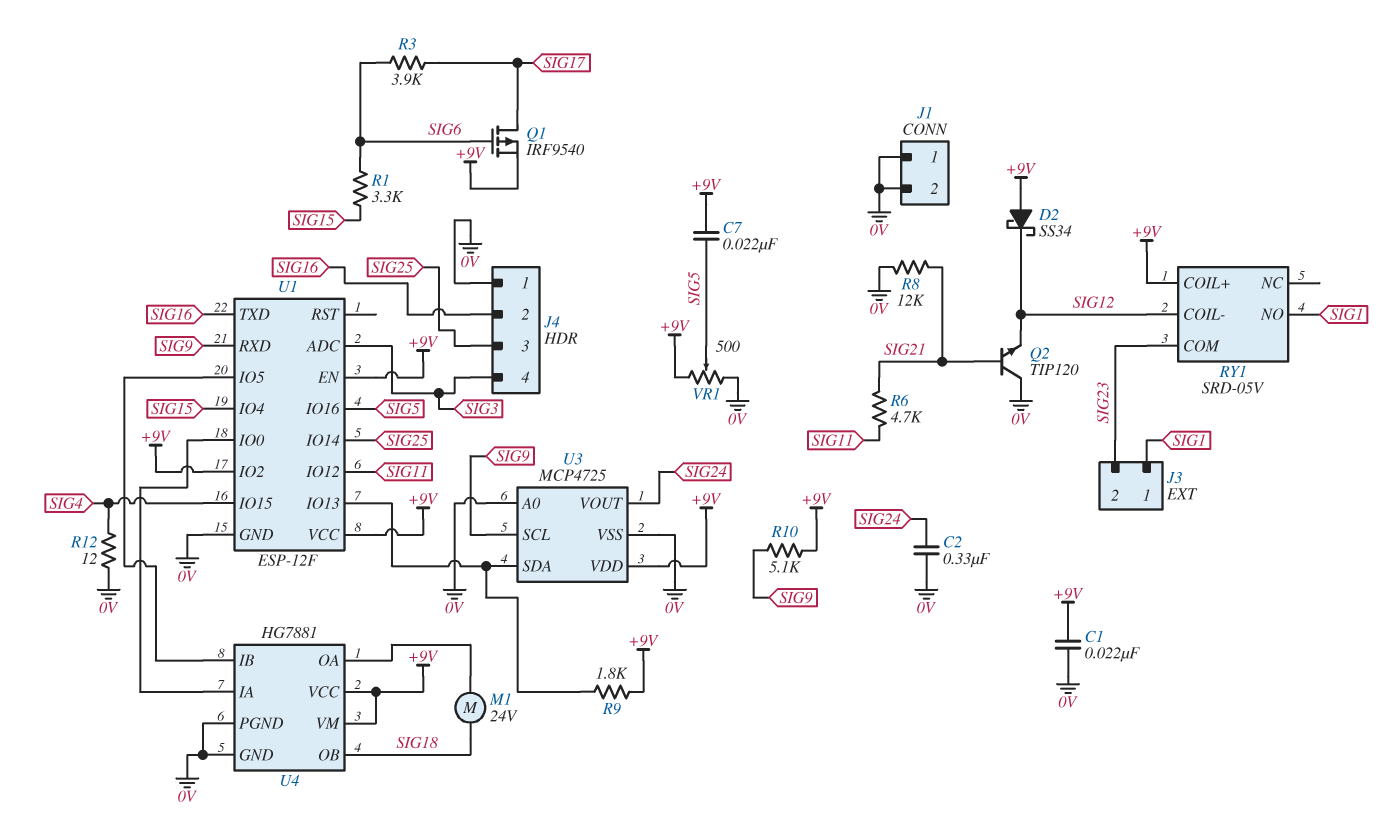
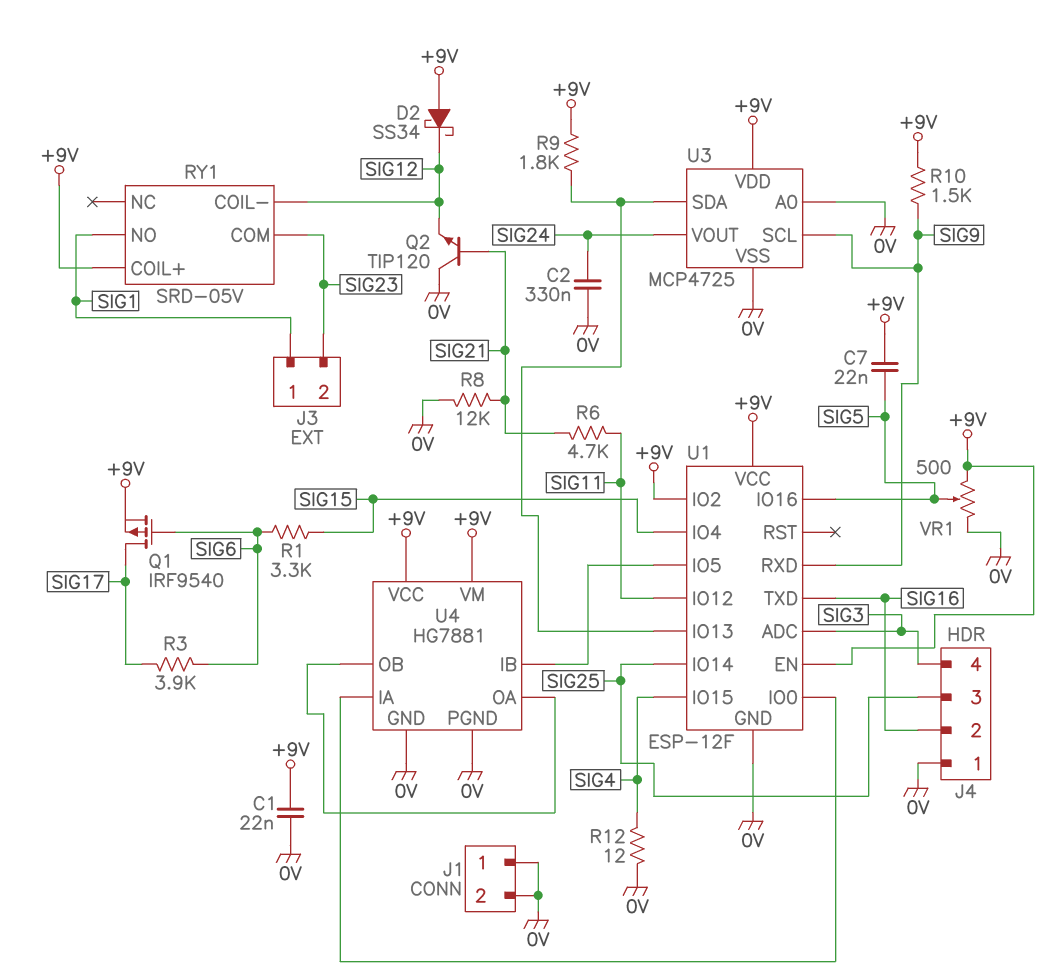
M1: motor 24V (SIG18, U4/OA) -> none
R10: 5.1k (+9V, SIG9) -> 1.5k (+9V, SIG9)
U4 pin OB: SIG18 -> U4/OA

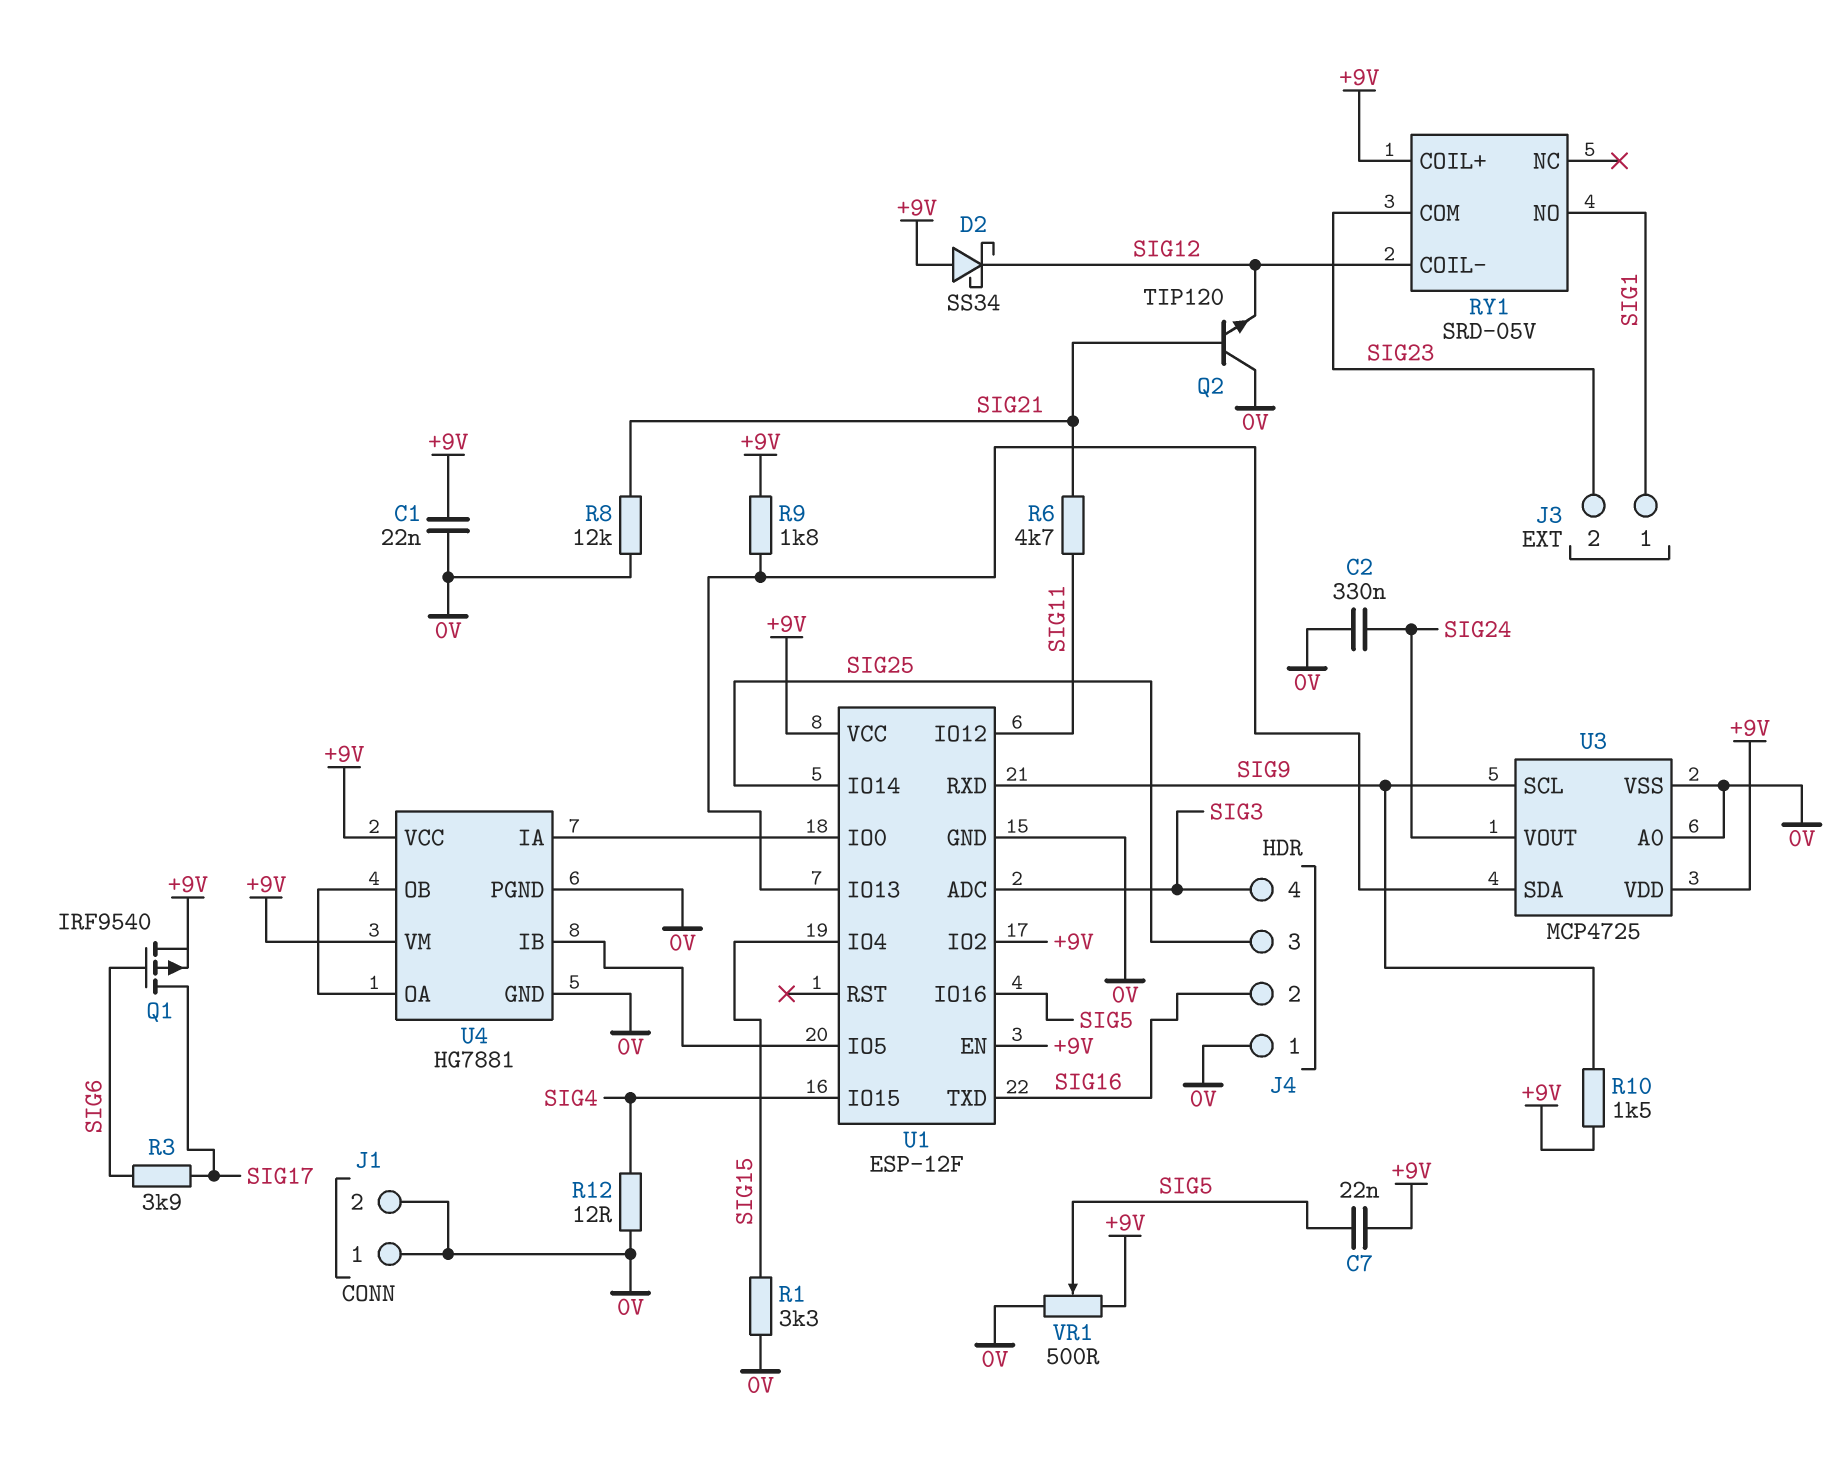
R1: 3.3k (SIG6, SIG15) -> 3.3k (0V, SIG15)

